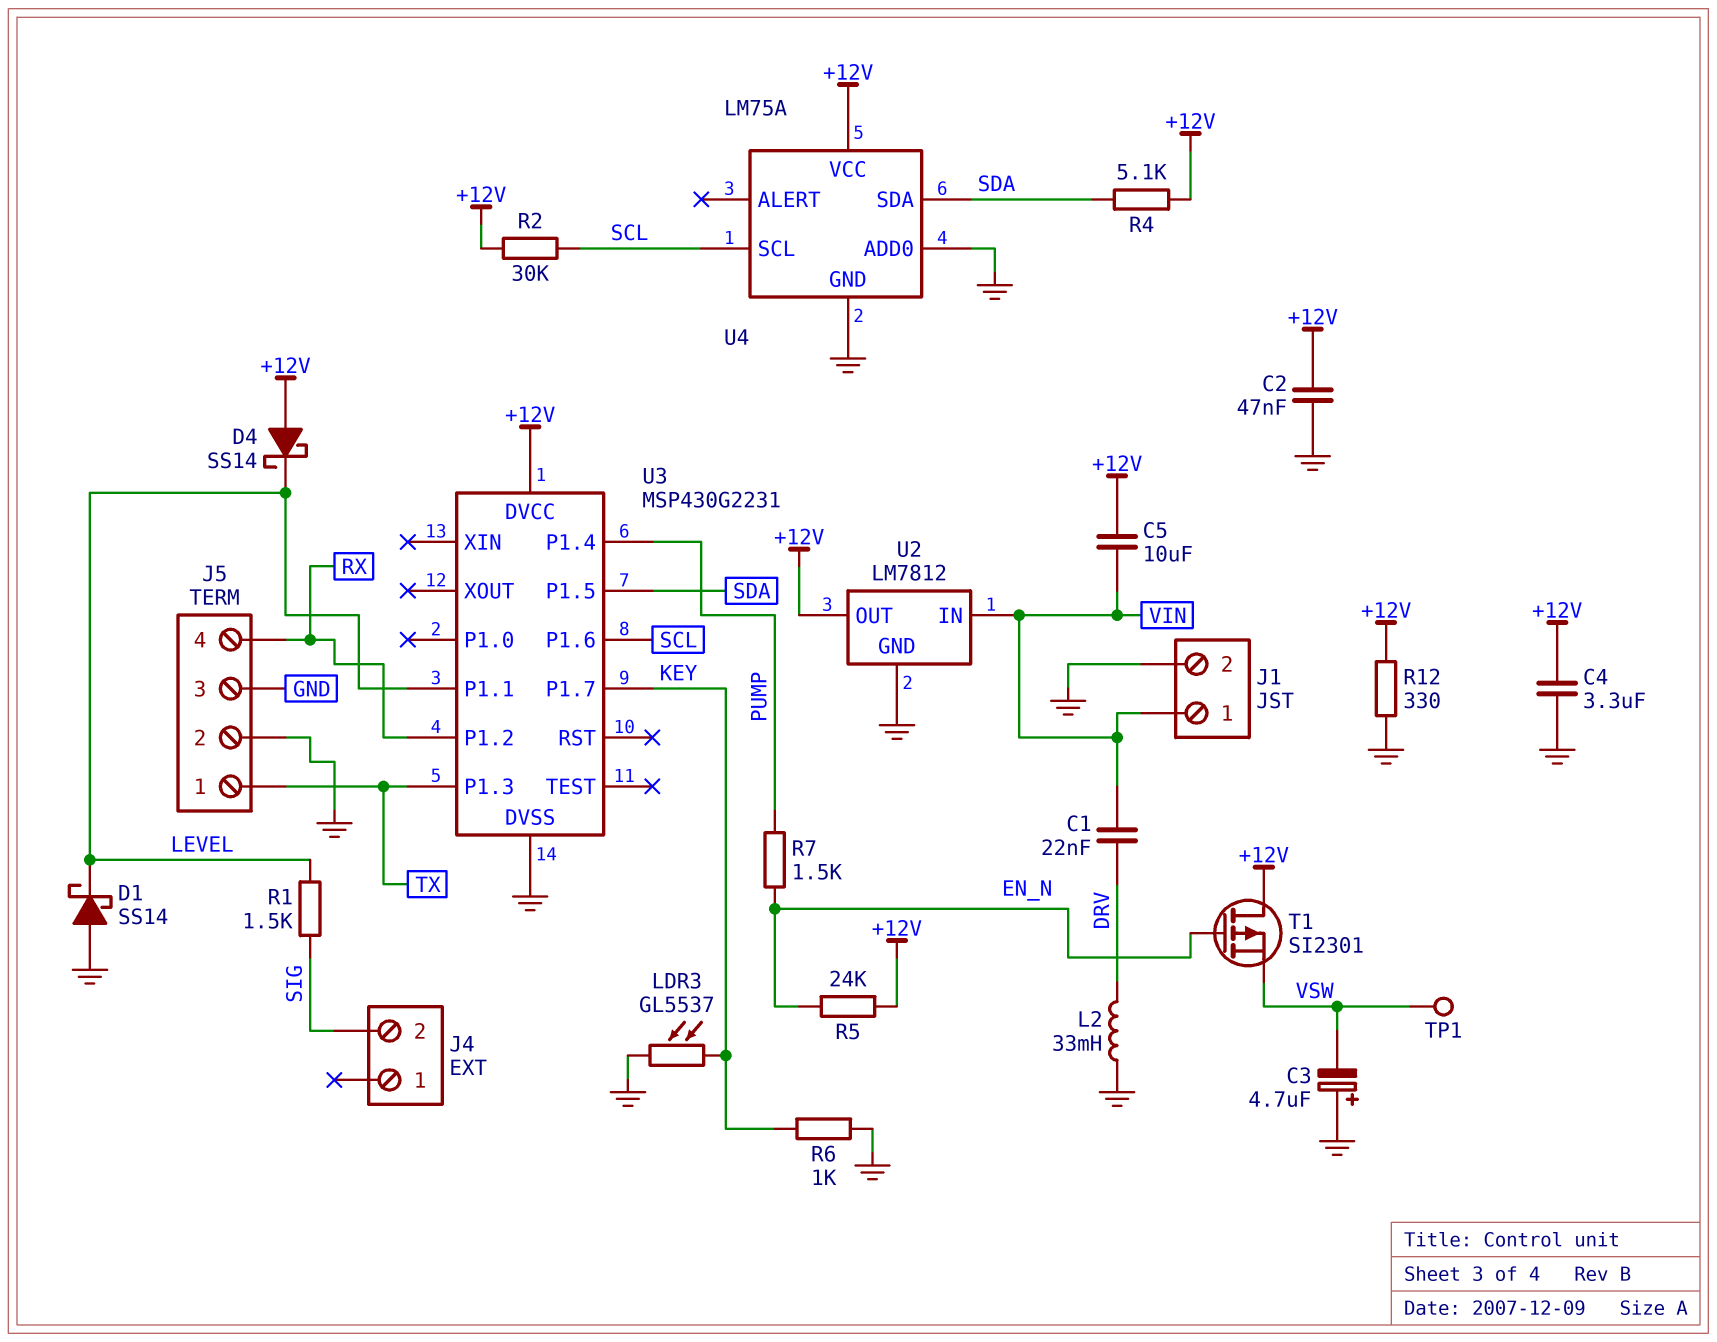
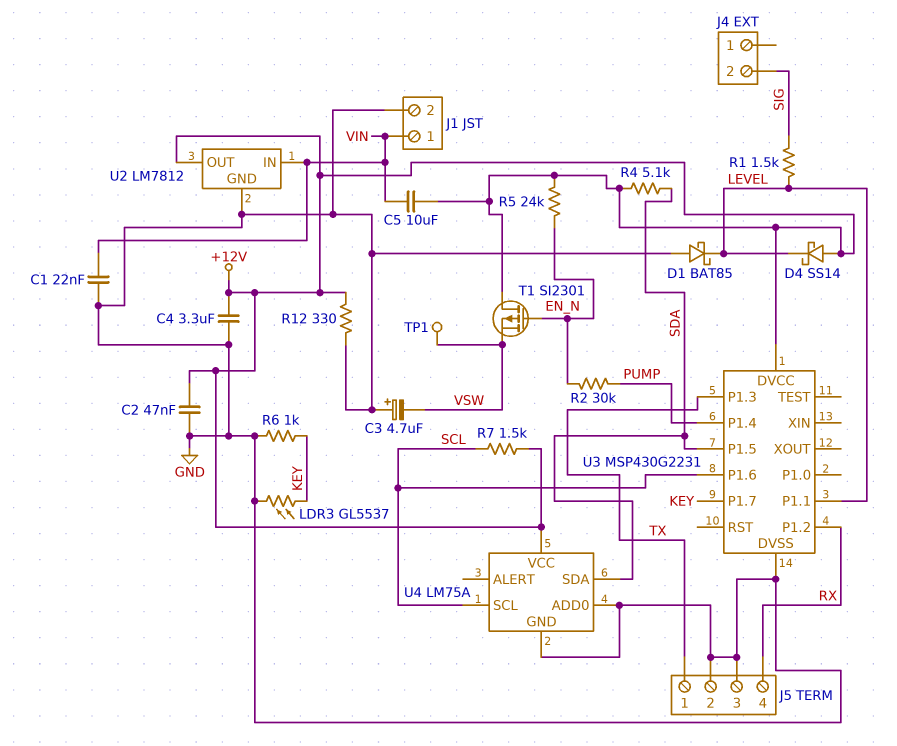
C1: 22nF (DRV, VIN) -> 22nF (GND, VIN)
D1: schottky SS14 (A GND, K LEVEL) -> schottky BAT85 (A GND, K LEVEL)
L2: 33mH (DRV, GND) -> none
R2: 30k (+12V, SCL) -> 30k (EN_N, PUMP)
R7: 1.5k (EN_N, PUMP) -> 1.5k (+12V, SCL)

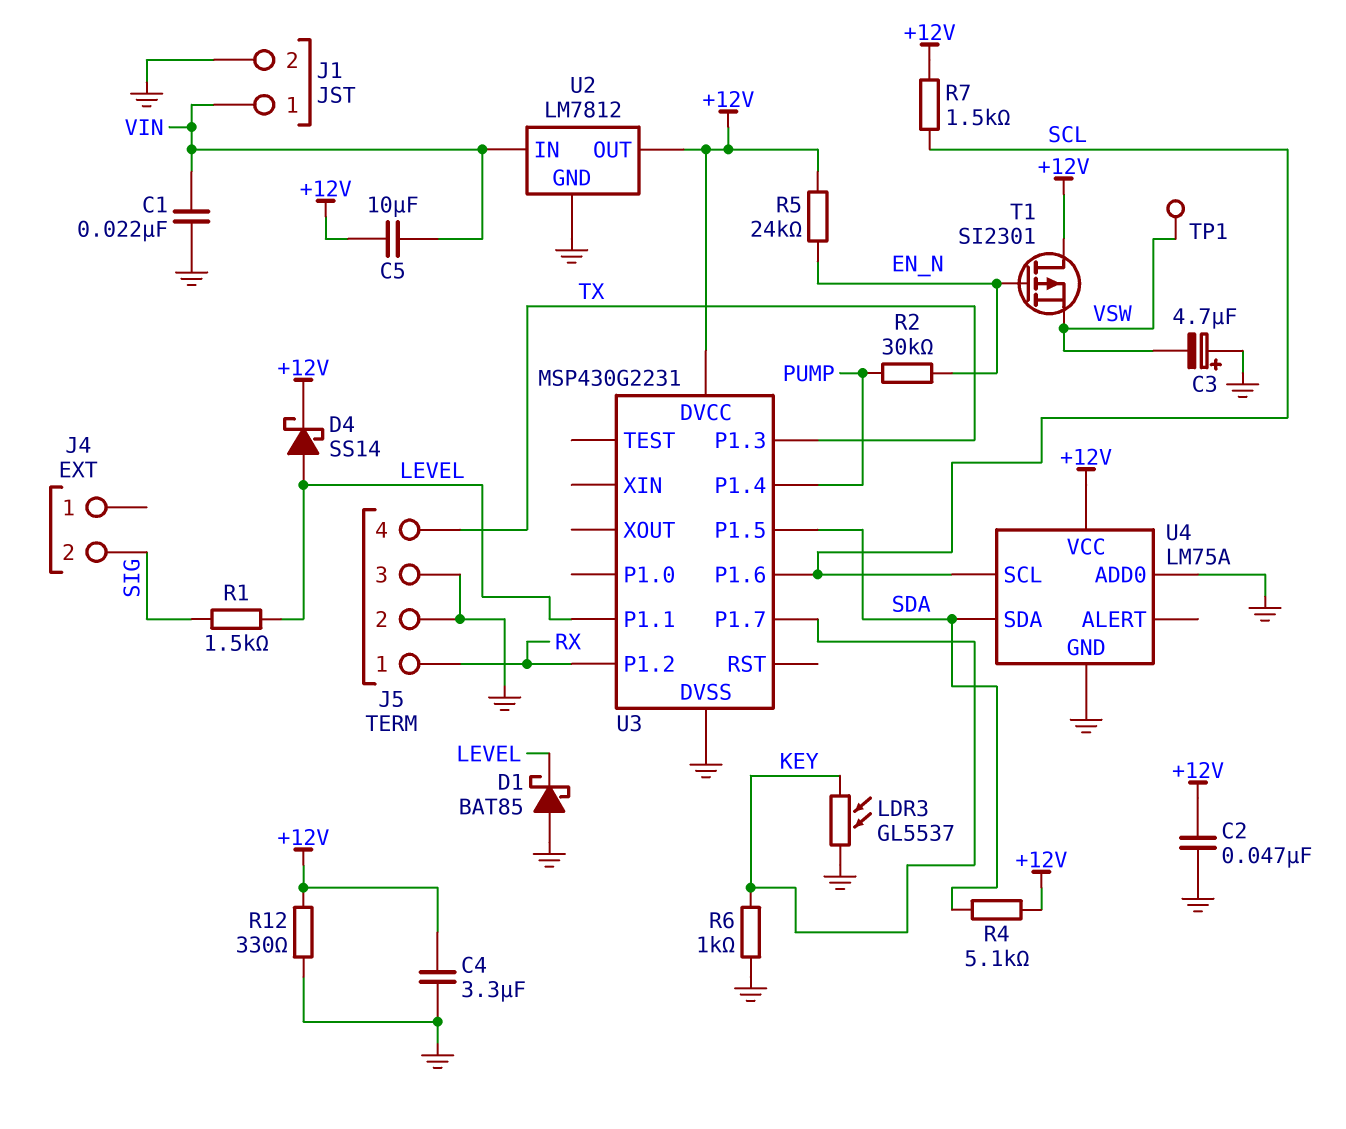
D4: schottky SS14 (A +12V, K LEVEL) -> schottky SS14 (A LEVEL, K +12V)
J5 pin 1: TX -> RX
J5 pin 4: RX -> TX

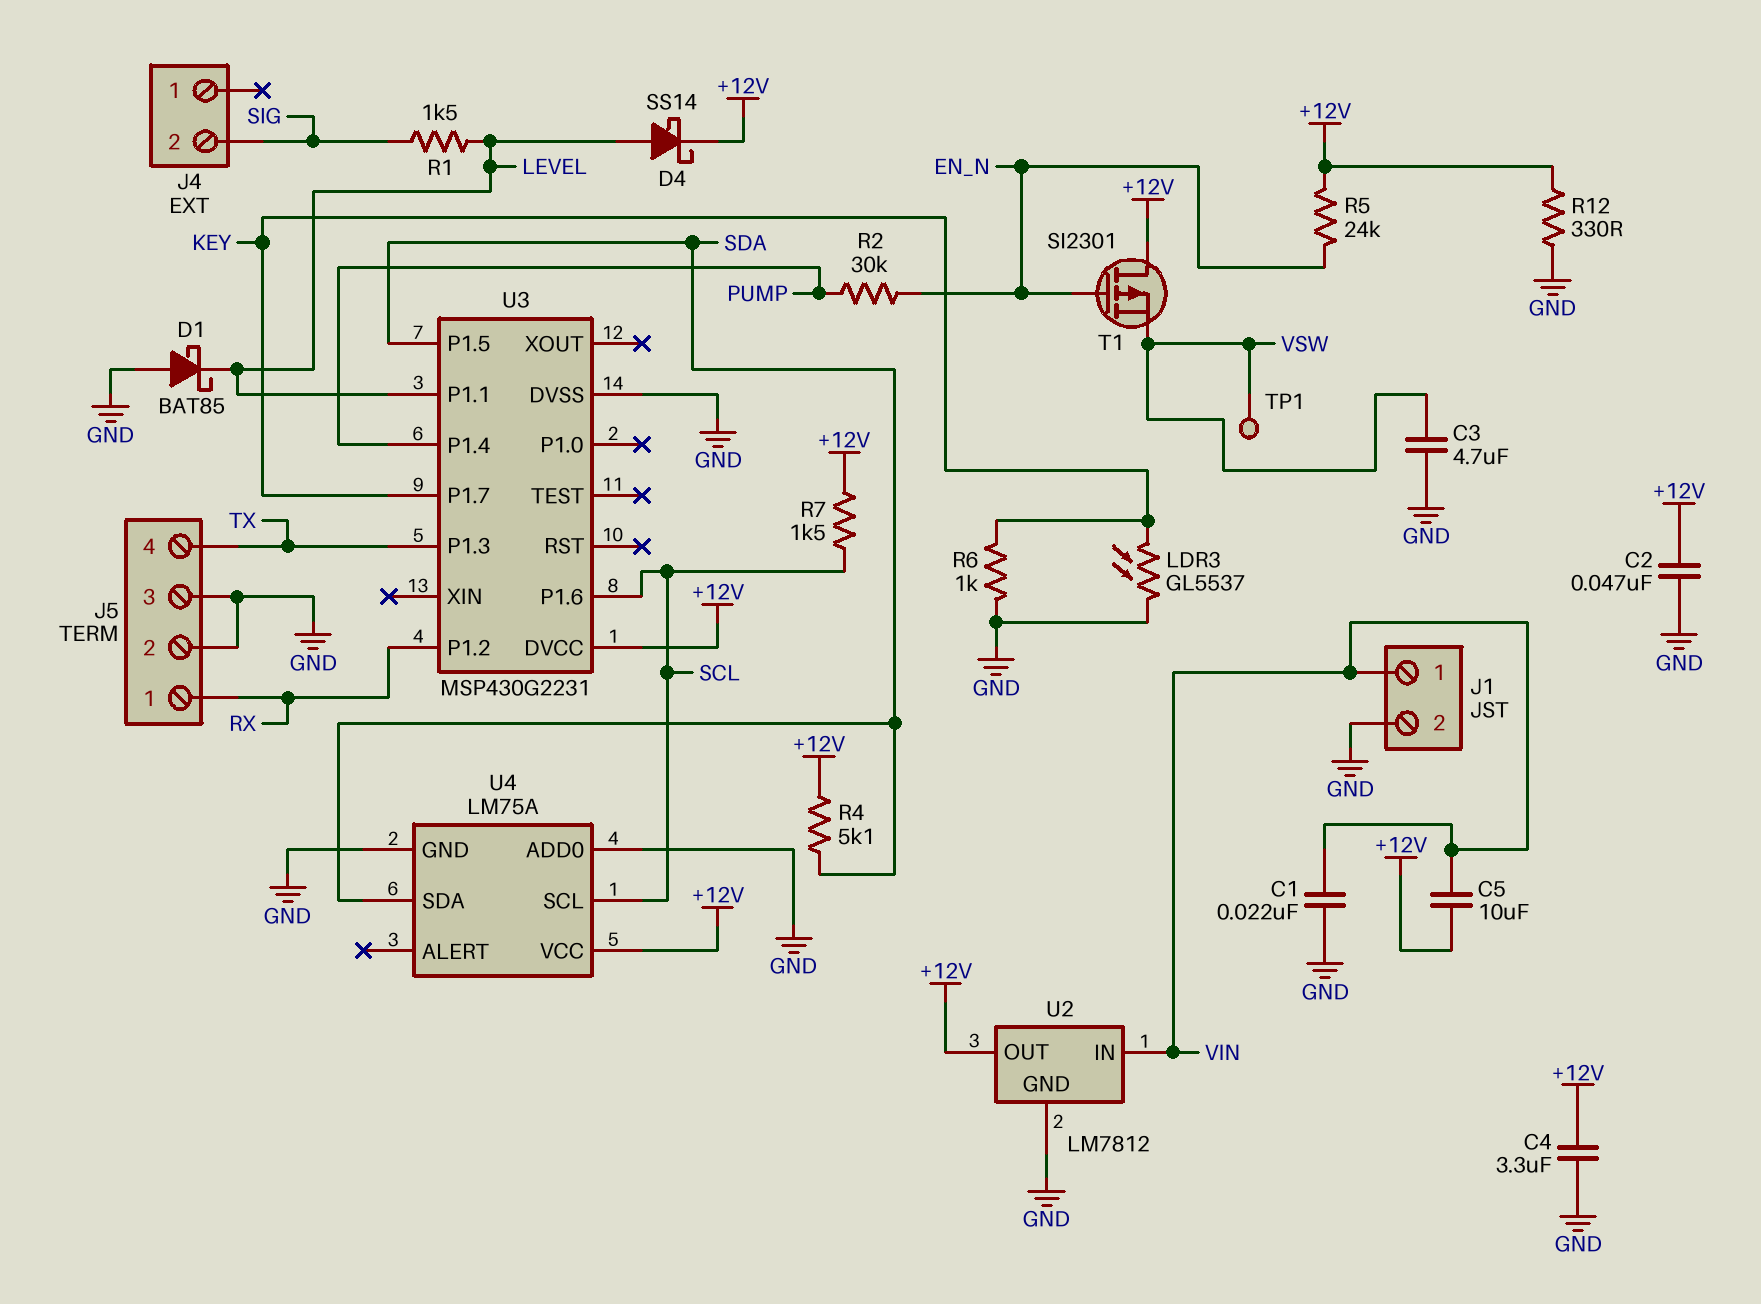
C3: 4.7uF (plus GND, minus VSW) -> 4.7uF (GND, VSW)

